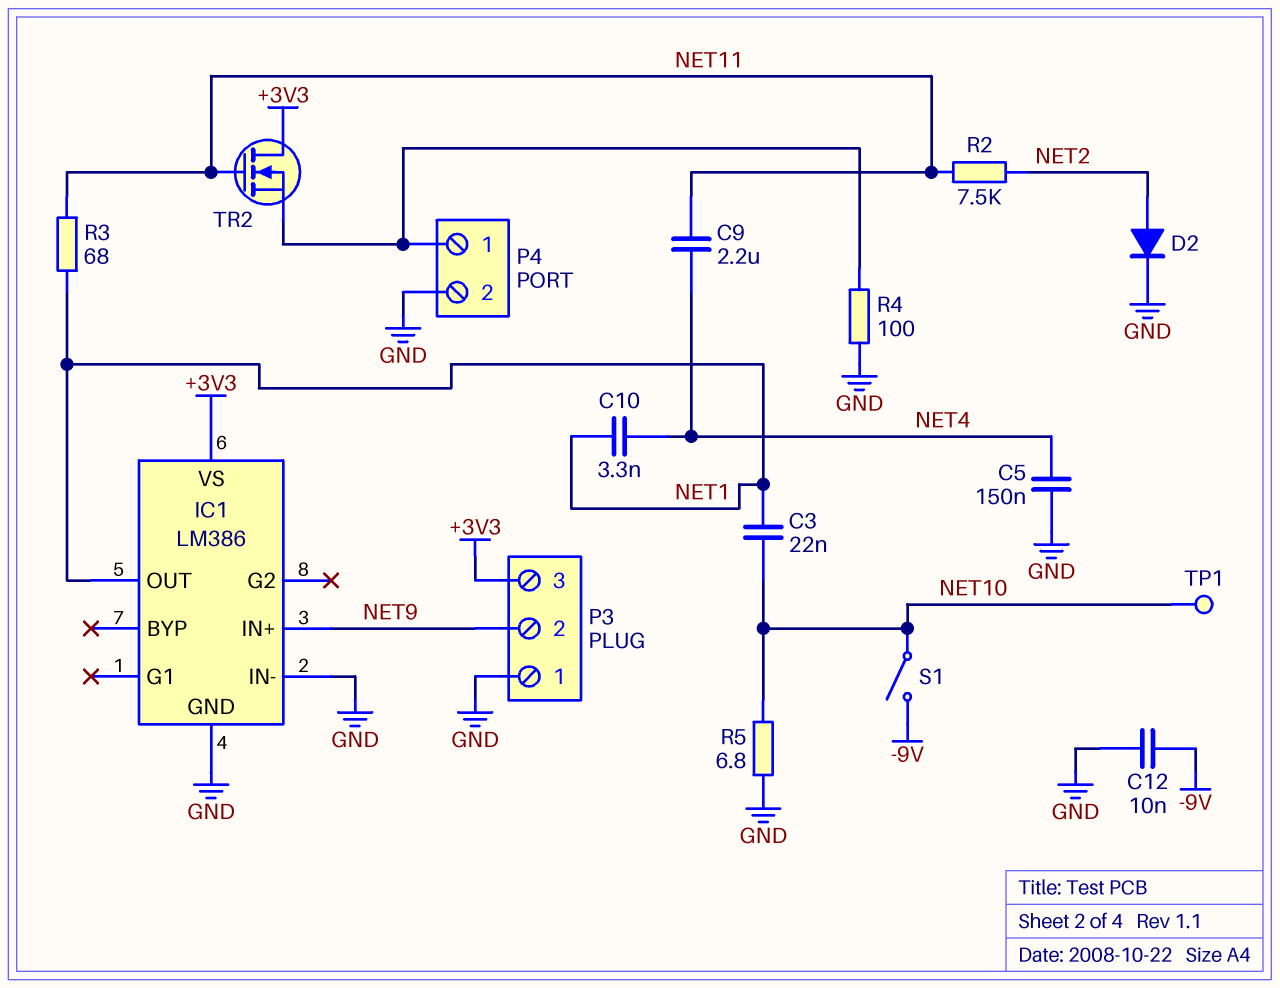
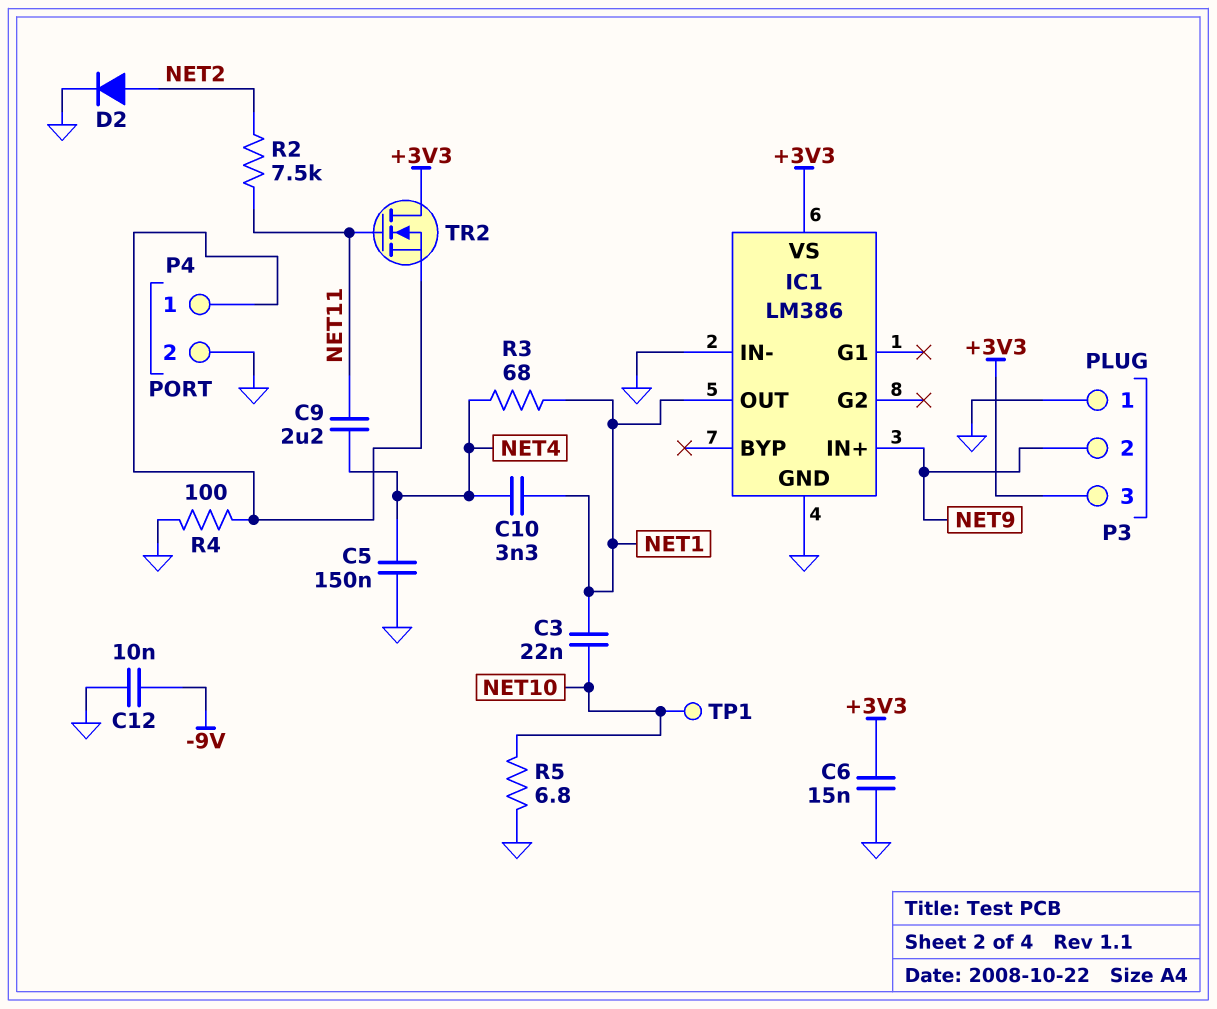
C6: none -> 15nF (+3V3, GND)
R3: 68 (NET1, NET11) -> 68 (NET1, NET4)
S1: switch (-9V, NET10) -> none

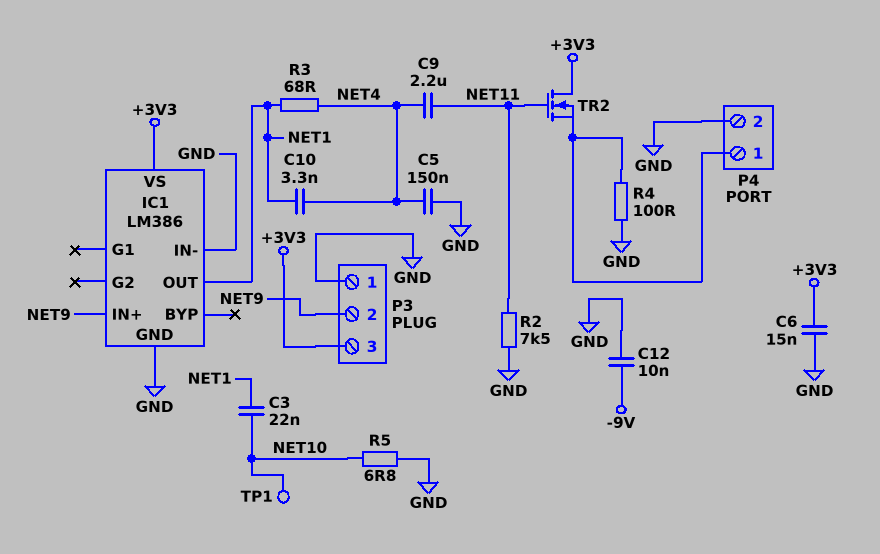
D2: diode (A NET2, K GND) -> none
R2: 7.5k (NET2, NET11) -> 7.5k (GND, NET11)

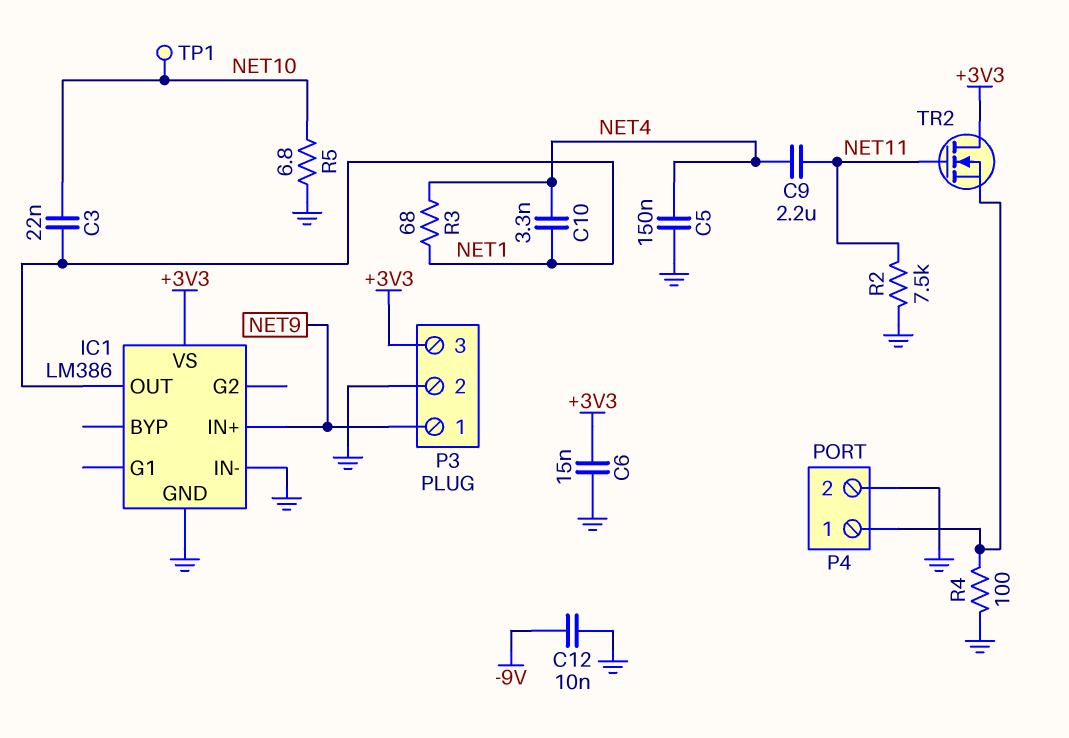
P3 pin 1: GND -> NET9
P3 pin 2: NET9 -> GND

